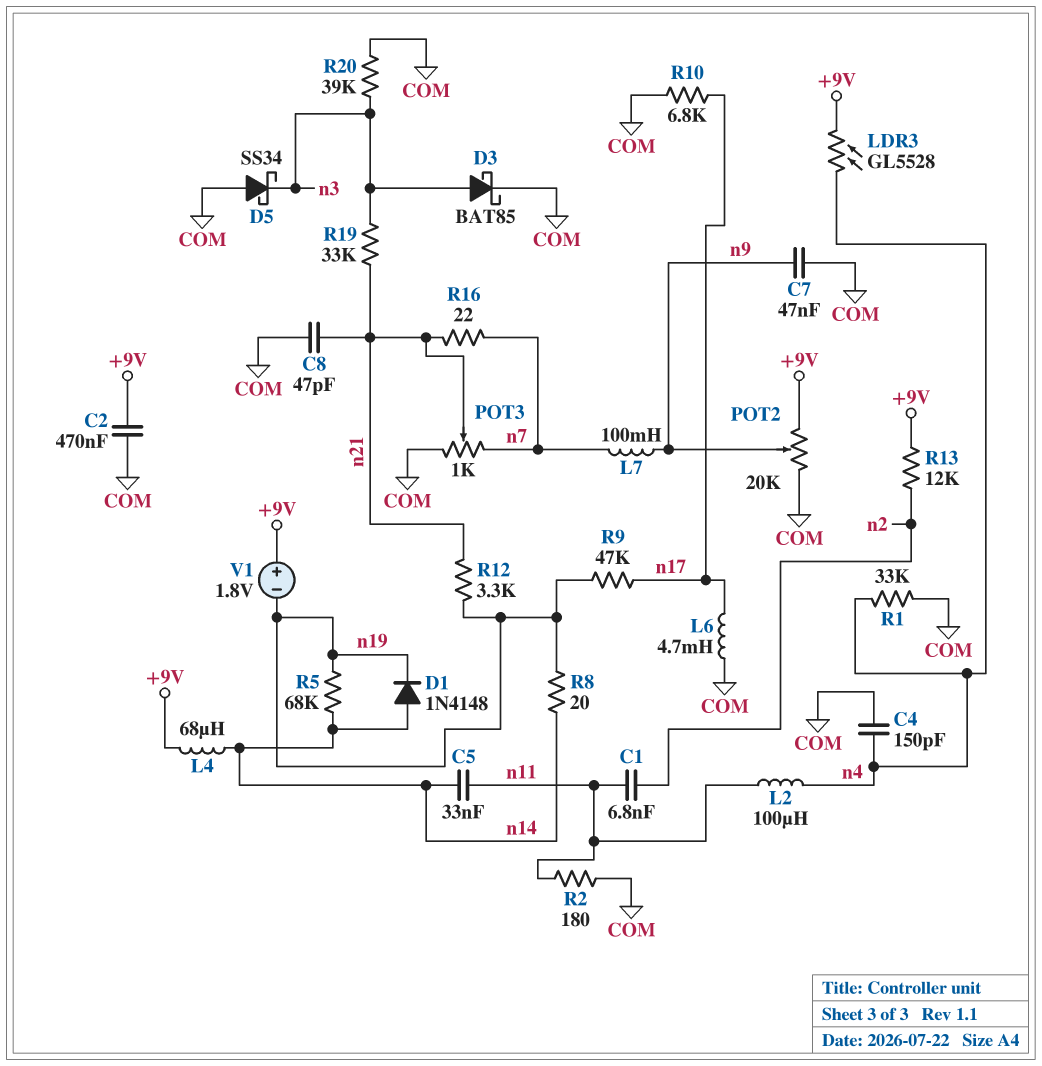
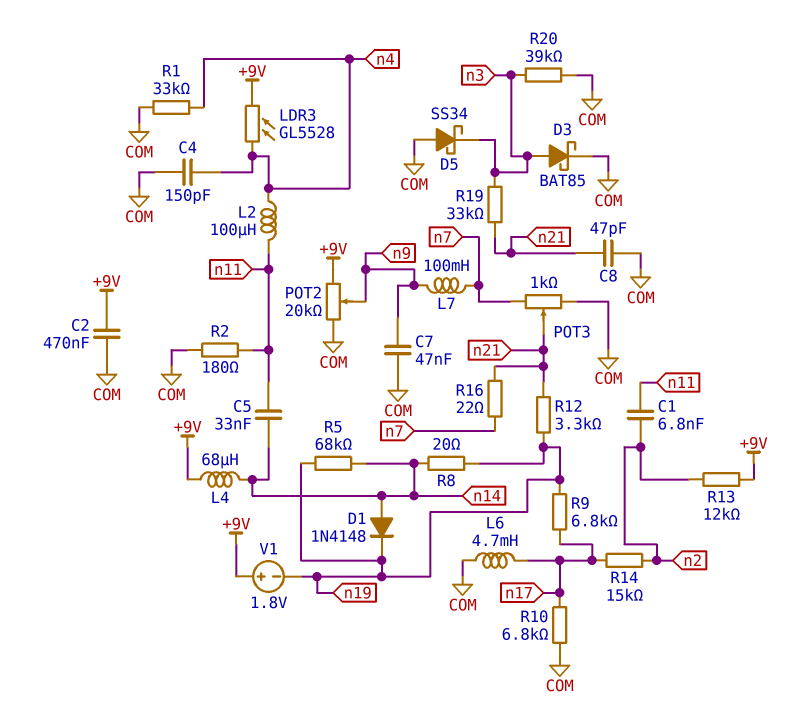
R9: 47k (n17, n19) -> 6.8k (n17, n19)
R14: none -> 15k (n2, n17)

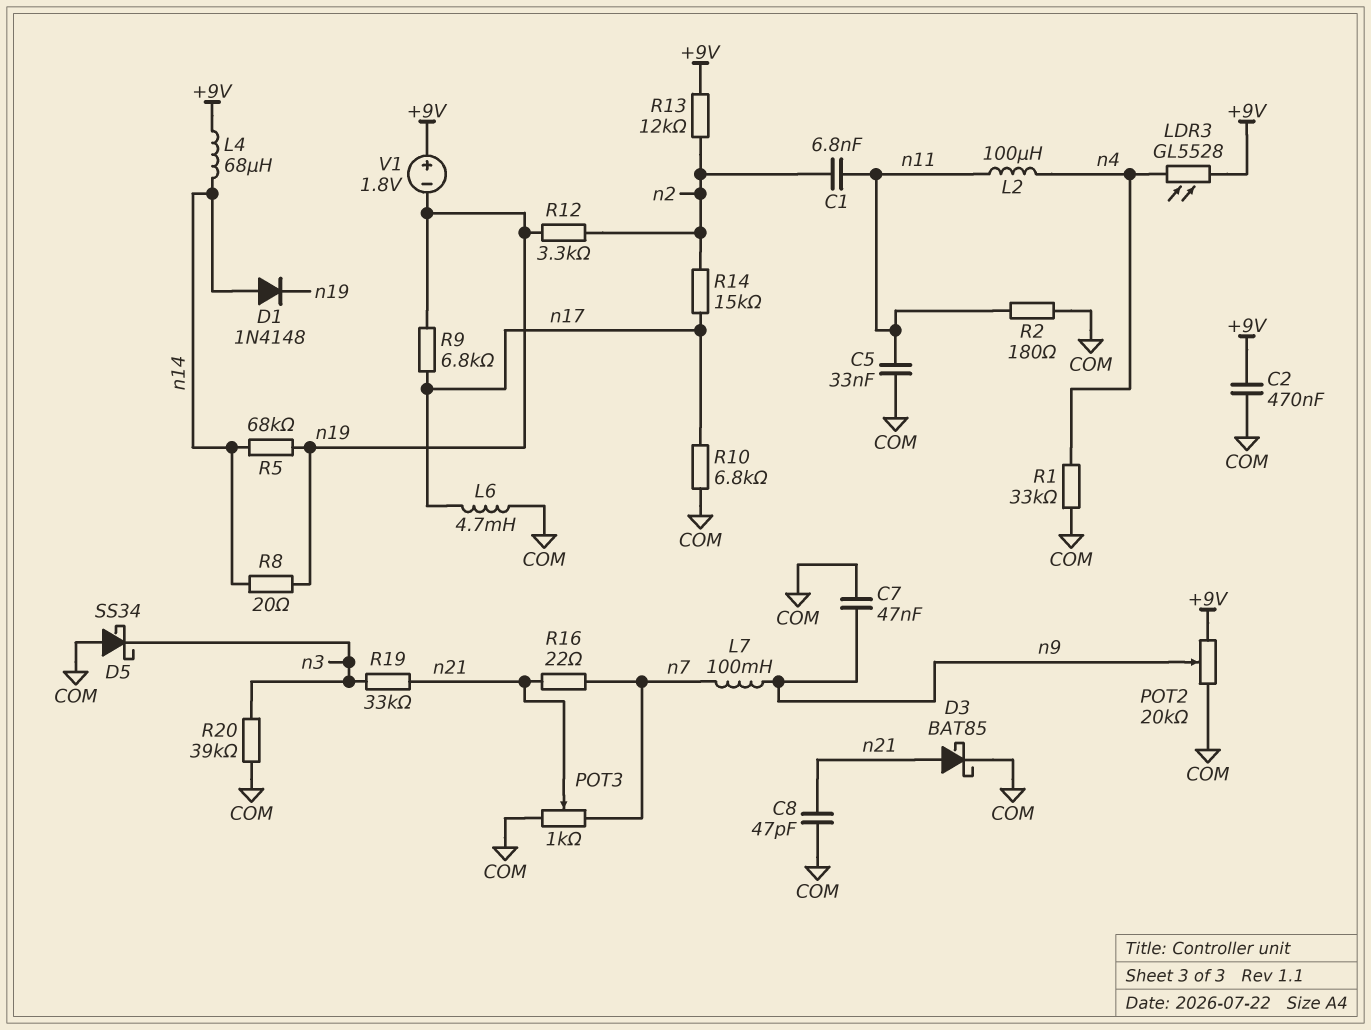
C4: 150pF (COM, n4) -> none
C5: 33nF (n11, n14) -> 33nF (COM, n11)
D3: schottky BAT85 (A n3, K COM) -> schottky BAT85 (A n21, K COM)
R12: 3.3k (n19, n21) -> 3.3k (n2, n19)

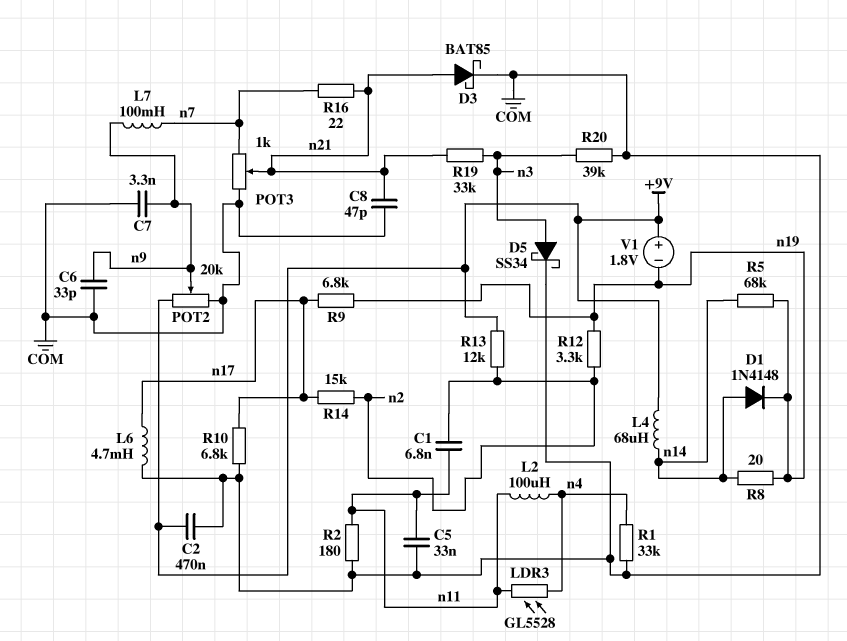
C6: none -> 33pF (COM, n9)
C7: 47nF (COM, n9) -> 3.3nF (COM, n9)
D5: schottky SS34 (A COM, K n3) -> schottky SS34 (A n3, K COM)
LDR3: GL5528 (+9V, n4) -> GL5528 (n4, n11)

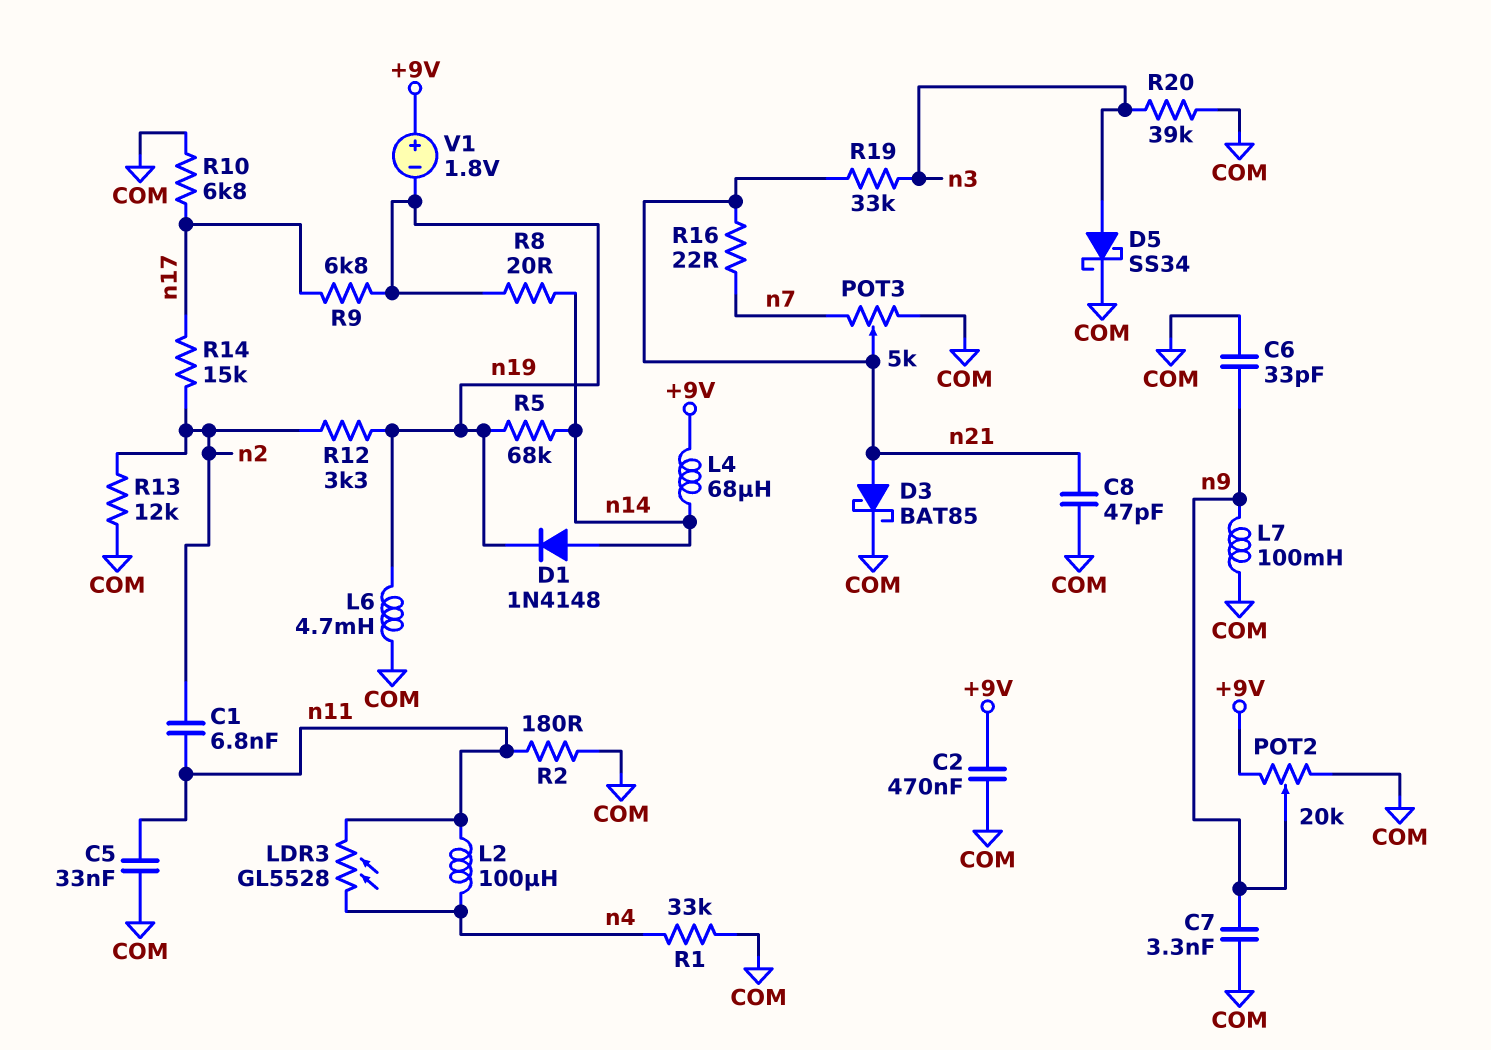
L6: 4.7mH (COM, n17) -> 4.7mH (COM, n19)
L7: 100mH (n7, n9) -> 100mH (COM, n9)
POT3: 1k (COM, n7, wiper n21) -> 5k (COM, n7, wiper n21)
R13: 12k (+9V, n2) -> 12k (COM, n2)

